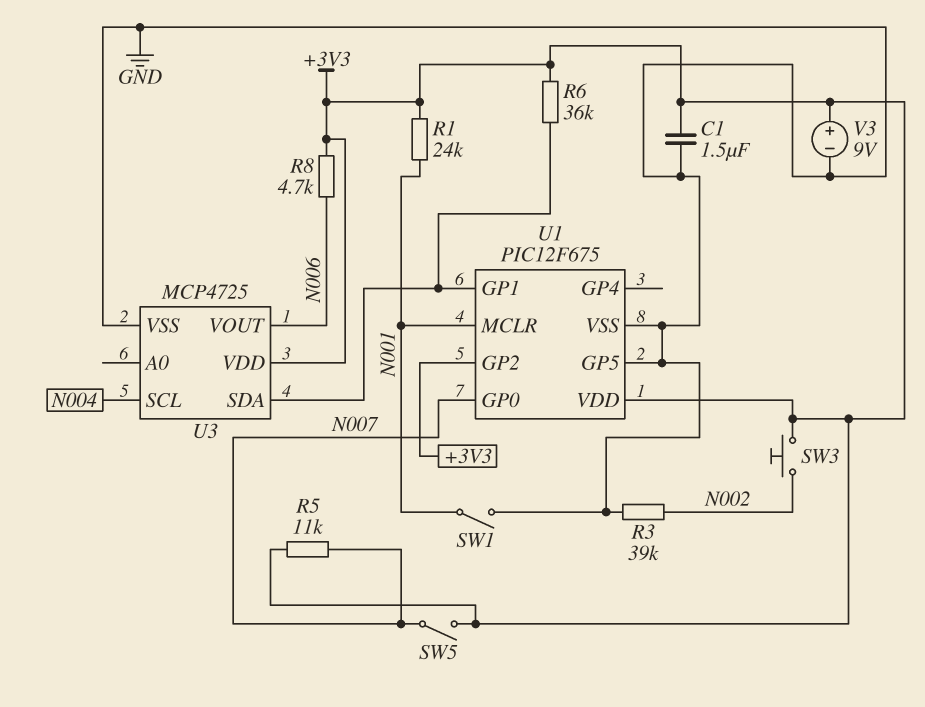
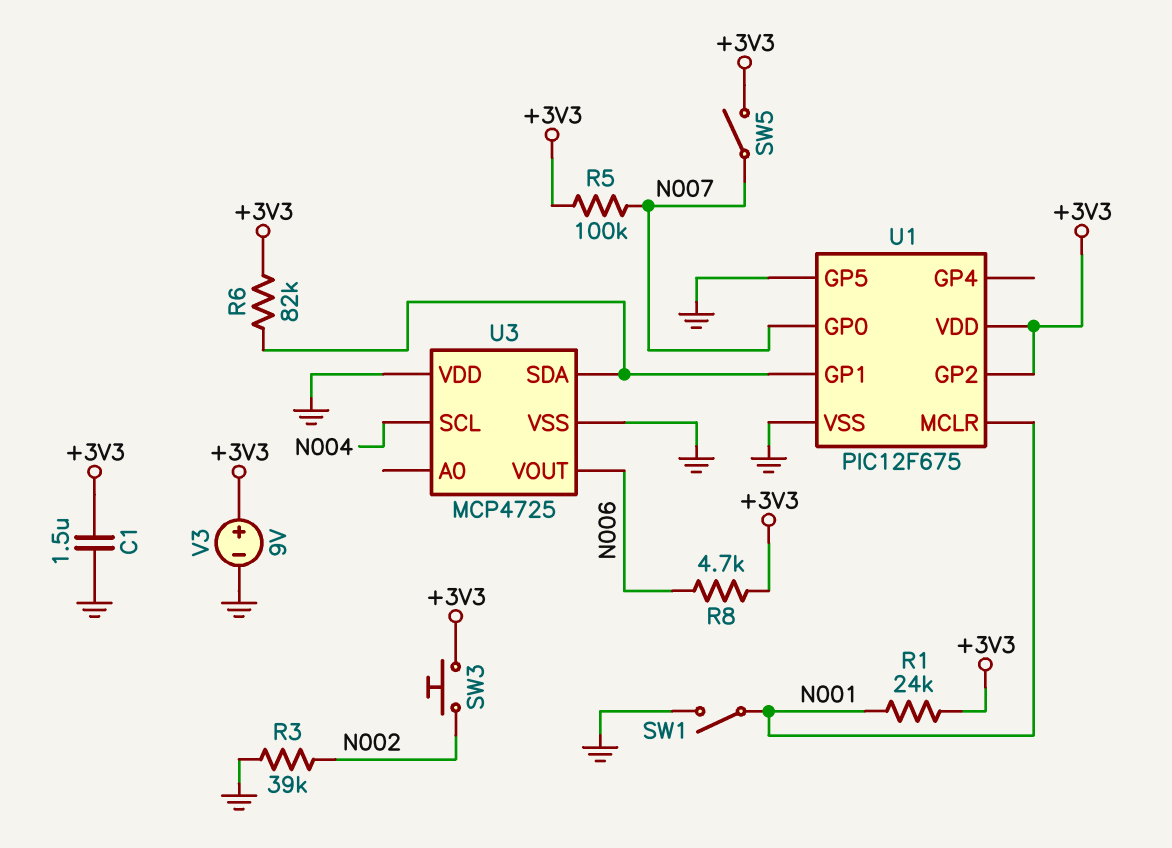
R5: 11k (+3V3, N007) -> 100k (+3V3, N007)
R6: 36k (+3V3, U1/GP1) -> 82k (+3V3, U1/GP1)
U3 pin VDD: +3V3 -> GND

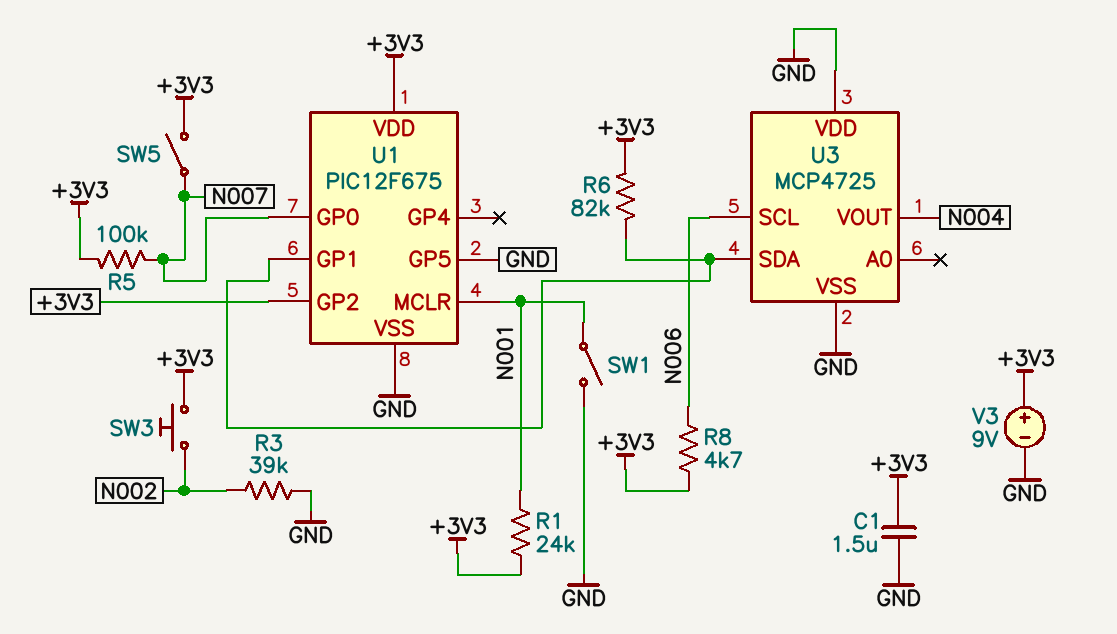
U3 pin SCL: N004 -> N006
U3 pin VOUT: N006 -> N004

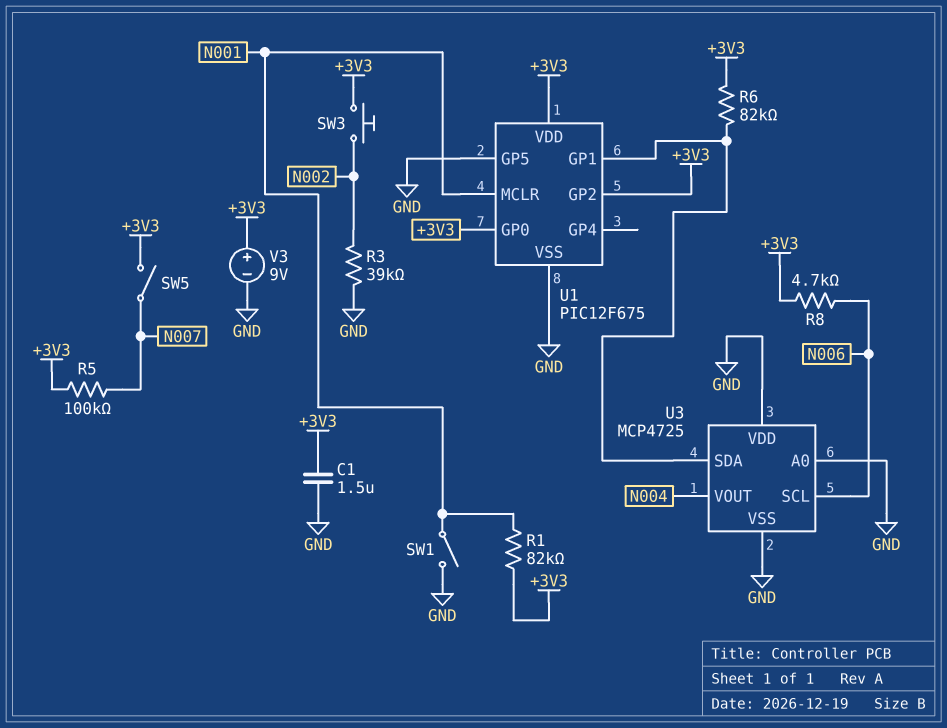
R1: 24k (+3V3, N001) -> 82k (+3V3, N001)
U1 pin GP0: N007 -> +3V3
U3 pin A0: none -> GND

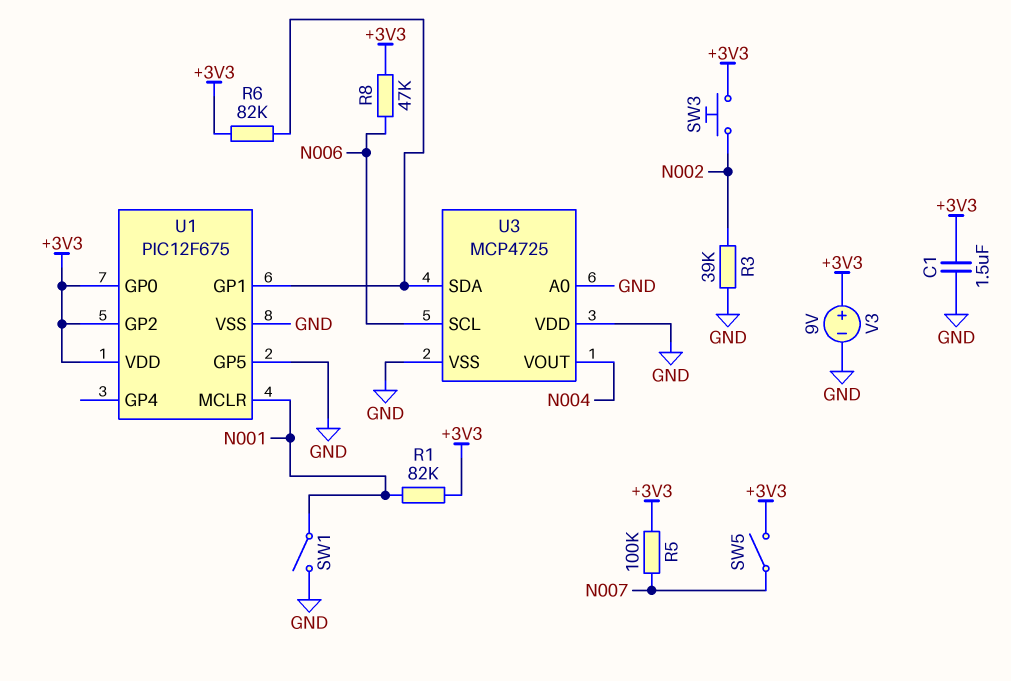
R8: 4.7k (+3V3, N006) -> 47k (+3V3, N006)

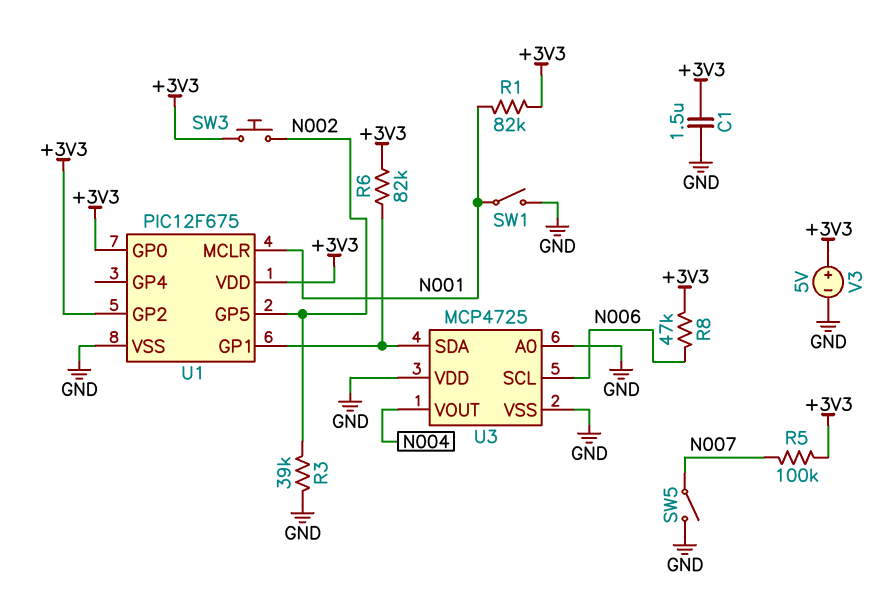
SW5: switch (+3V3, N007) -> switch (GND, N007)
U1 pin GP5: GND -> N002
V3: 9V (plus +3V3, minus GND) -> 5V (plus +3V3, minus GND)

